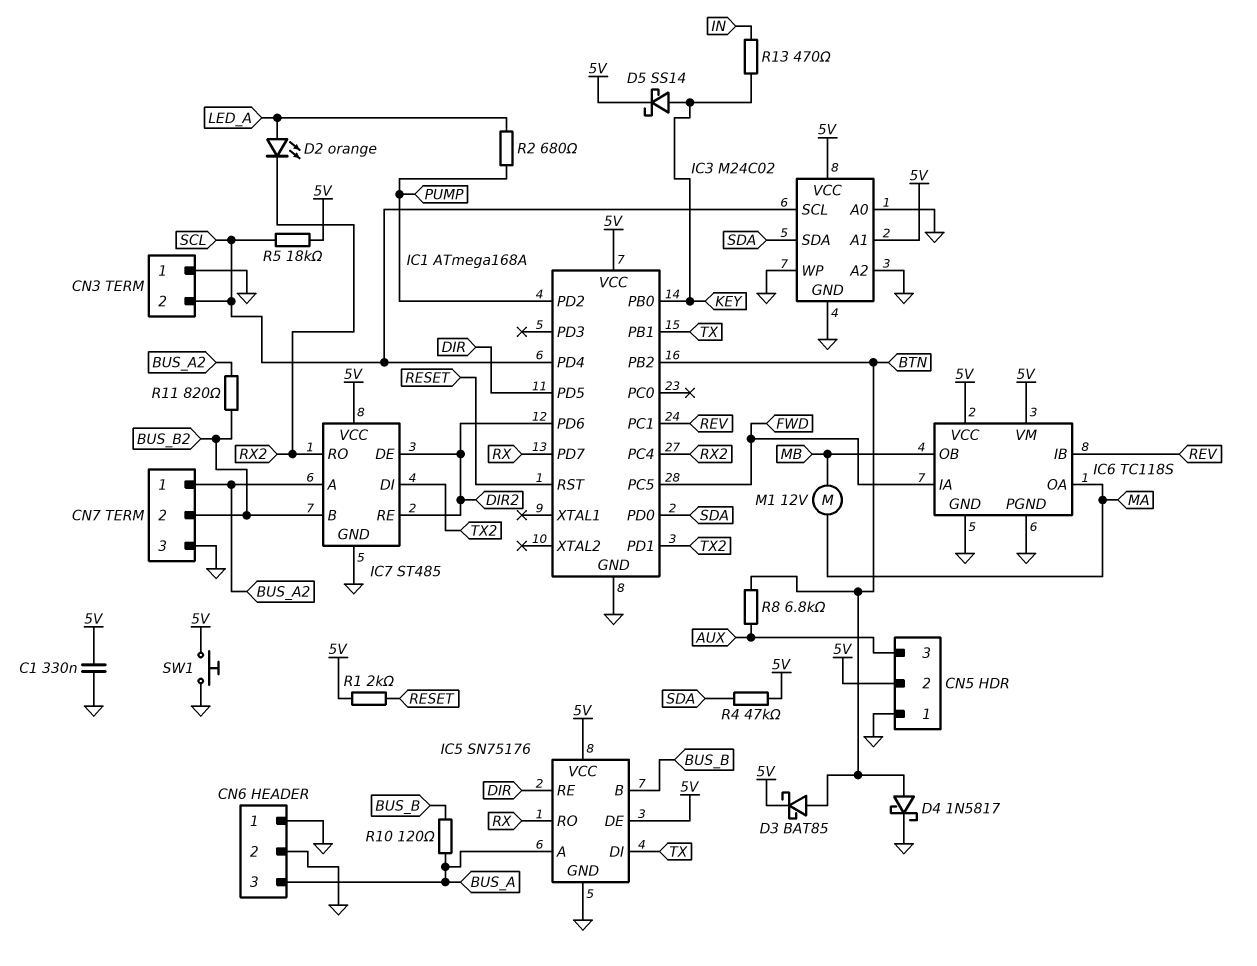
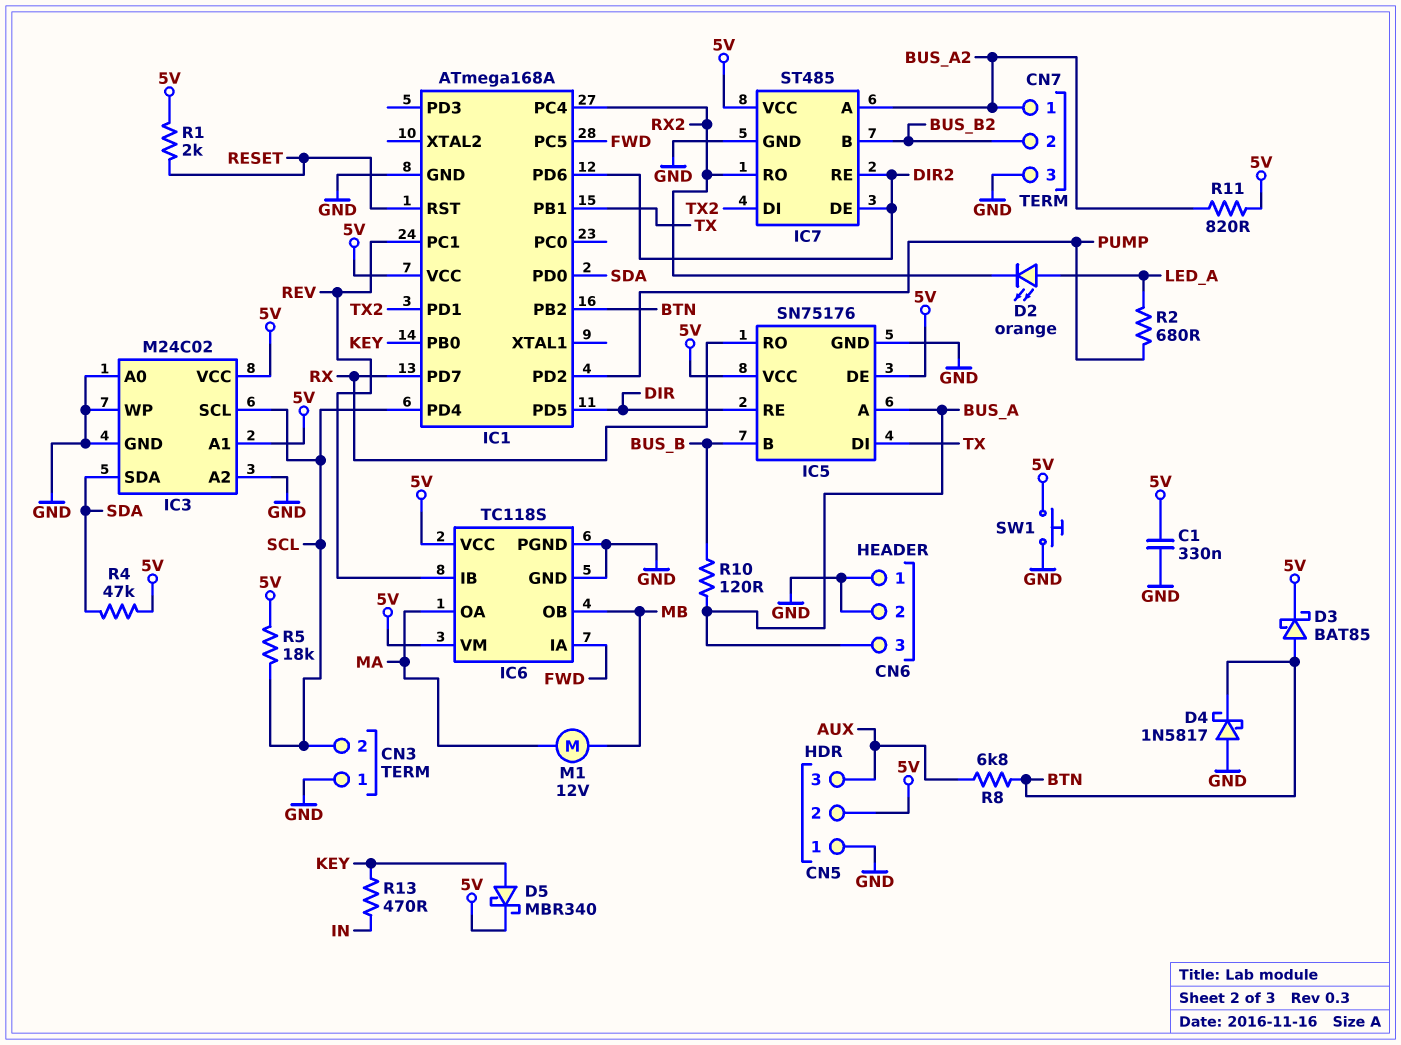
D4: schottky 1N5817 (A BTN, K GND) -> schottky 1N5817 (A GND, K BTN)
D5: schottky SS14 (A KEY, K 5V) -> schottky MBR340 (A KEY, K 5V)
R11: 820 (BUS_A2, BUS_B2) -> 820 (5V, BUS_A2)

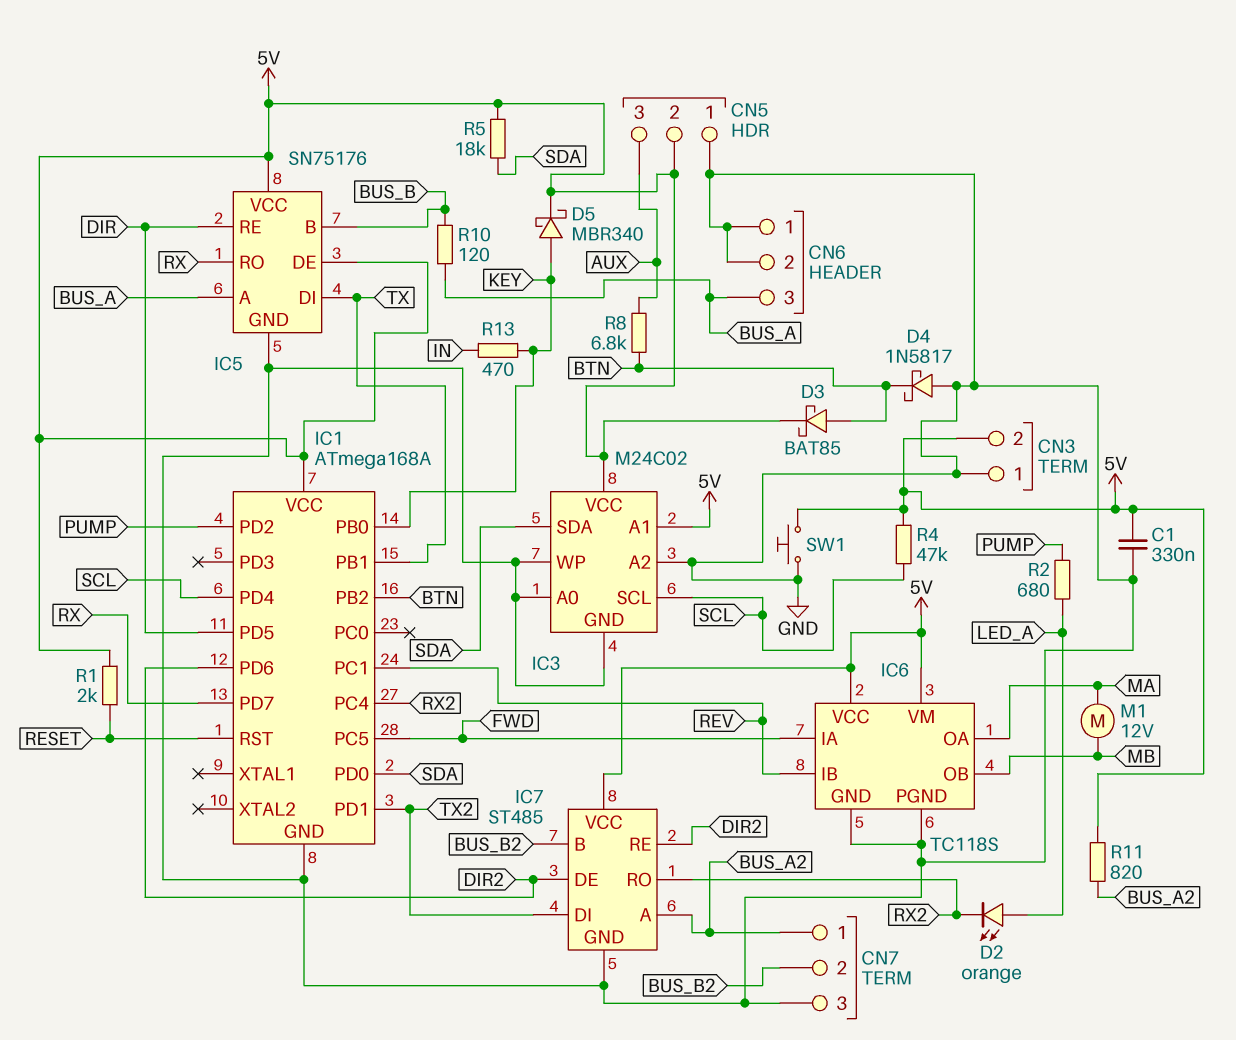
CN3 pin 2: SCL -> 5V
R4: 47k (5V, SDA) -> 47k (5V, SCL)
R5: 18k (5V, SCL) -> 18k (5V, SDA)

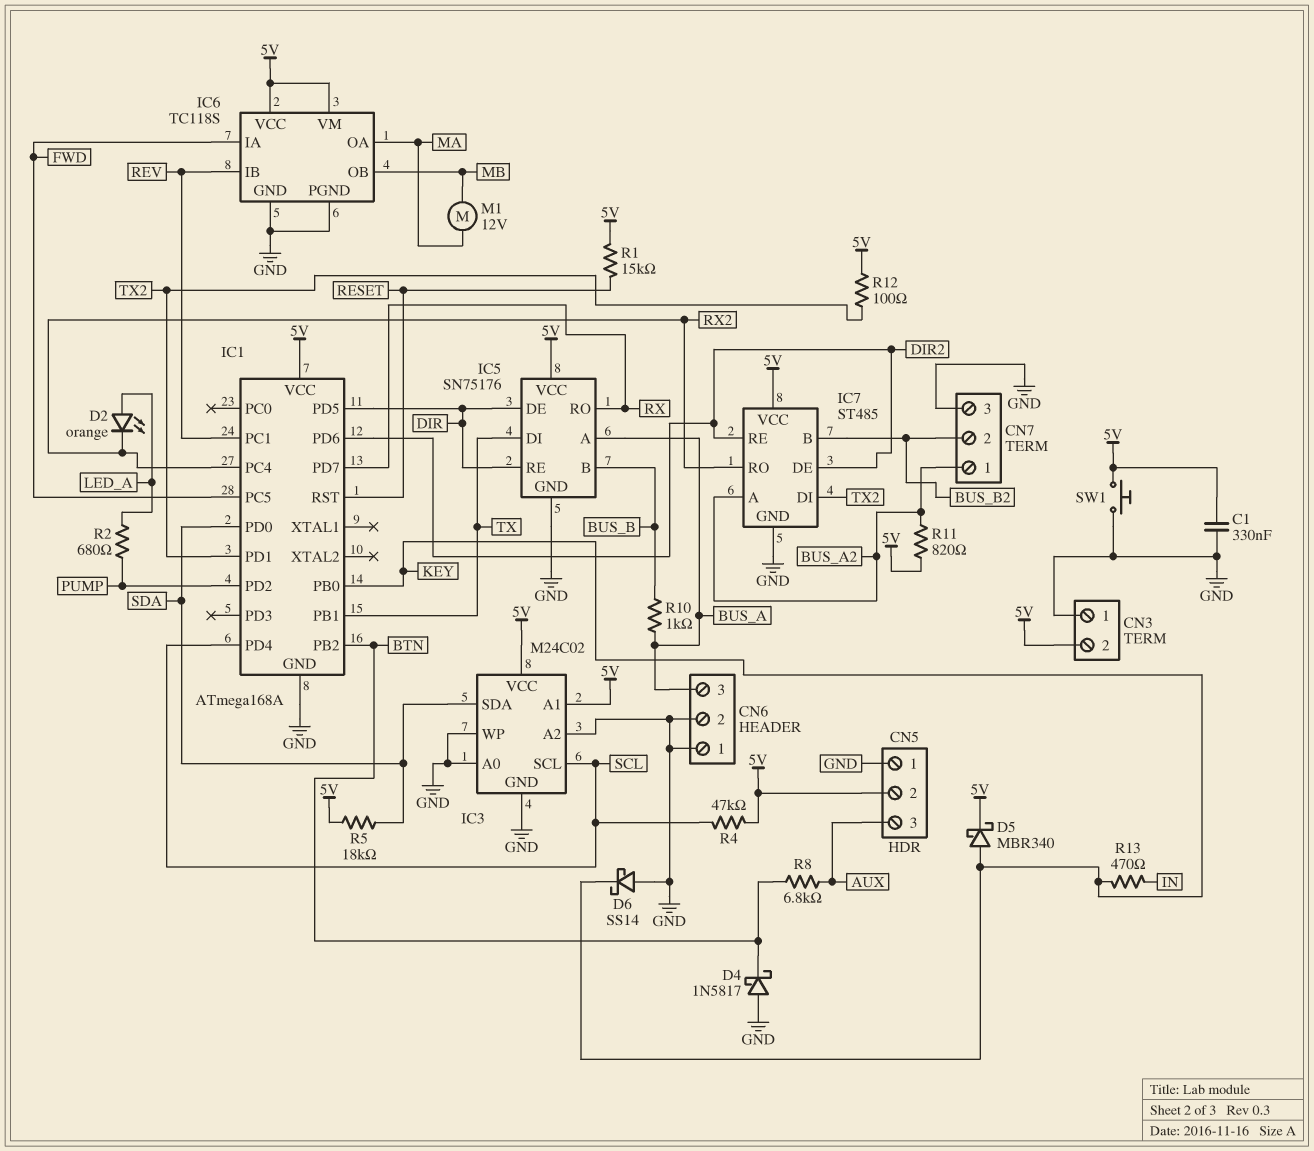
D3: schottky BAT85 (A BTN, K 5V) -> none
D6: none -> schottky SS14 (A GND, K KEY)
IC5 pin DE: 5V -> DIR
R1: 2k (5V, RESET) -> 15k (5V, RESET)
R10: 120 (BUS_A, BUS_B) -> 1k (BUS_A, BUS_B)
R12: none -> 100 (5V, TX2)

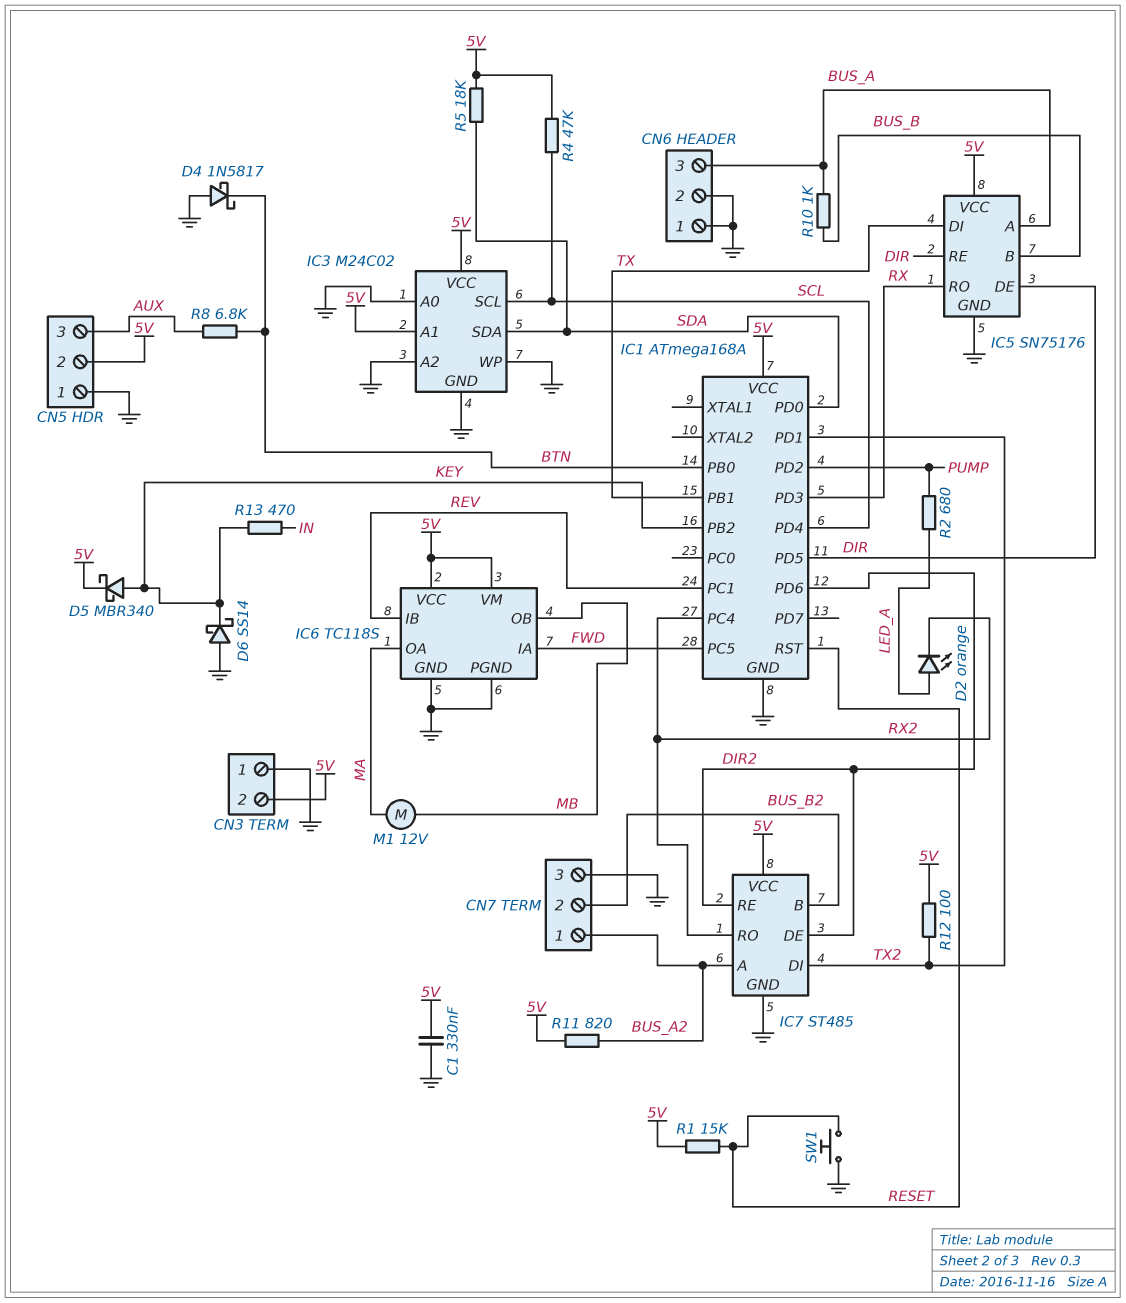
IC1 pin PB0: KEY -> BTN
IC1 pin PB2: BTN -> KEY
IC1 pin PD3: none -> RX
IC1 pin PD7: RX -> none
SW1: button (5V, GND) -> button (GND, RESET)

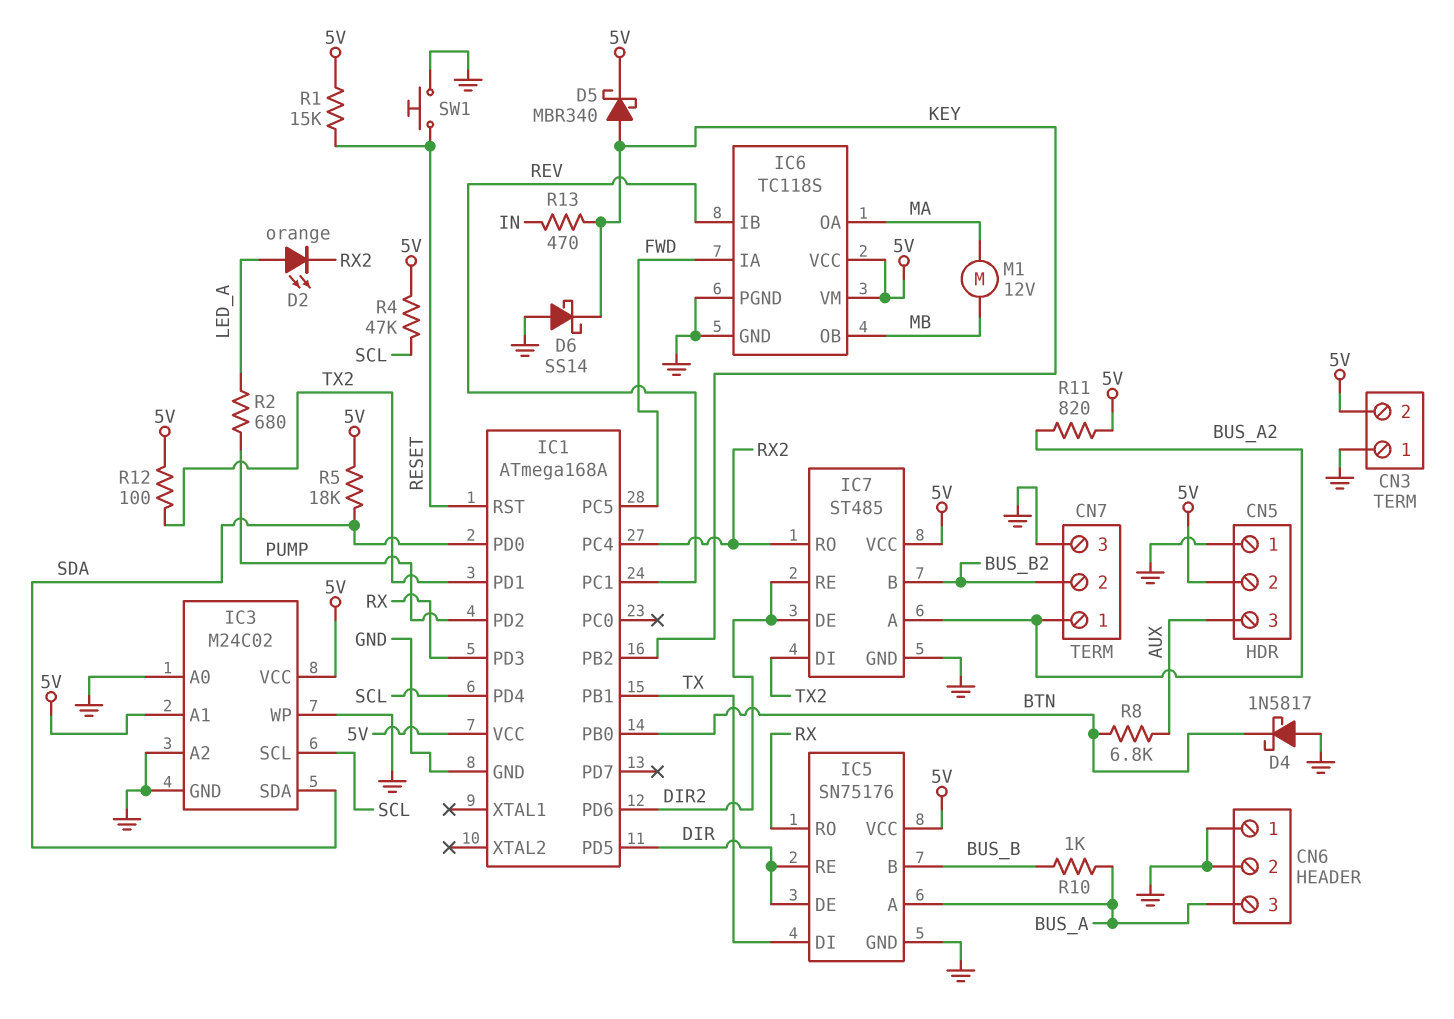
C1: 330nF (5V, GND) -> none

